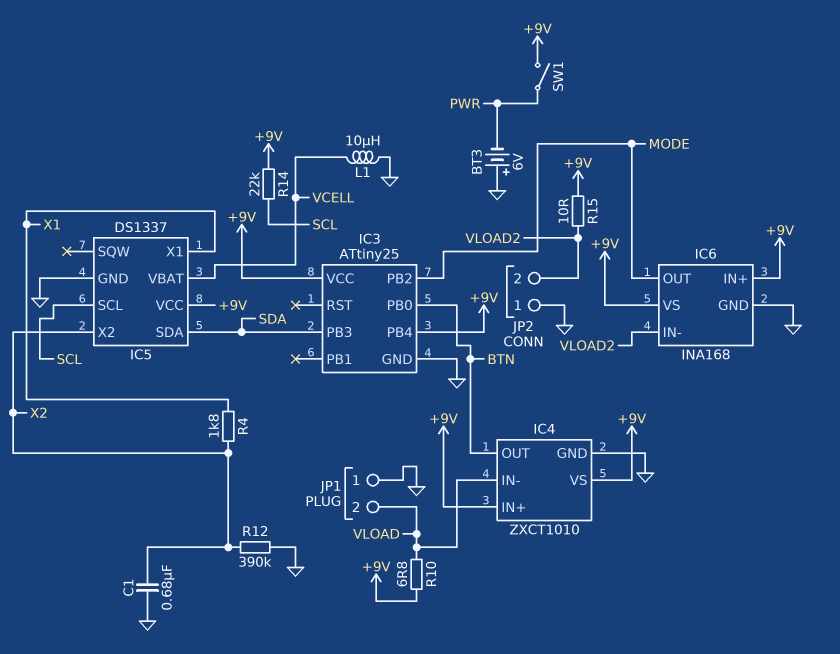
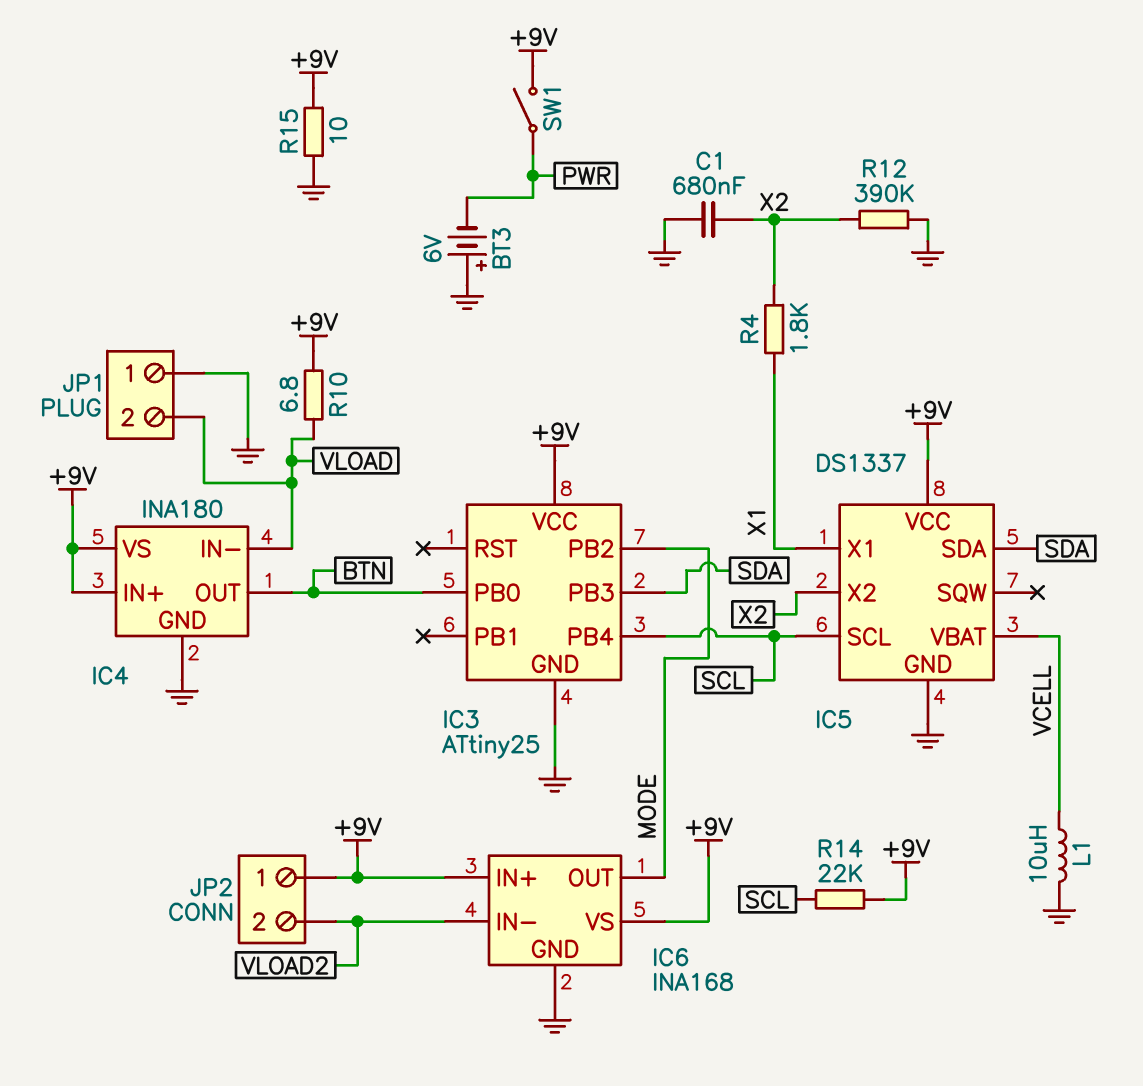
IC3 pin PB4: +9V -> SCL
IC4: ZXCT1010 -> INA180
JP2 pin 1: GND -> +9V
R15: 10 (+9V, VLOAD2) -> 10 (+9V, GND)

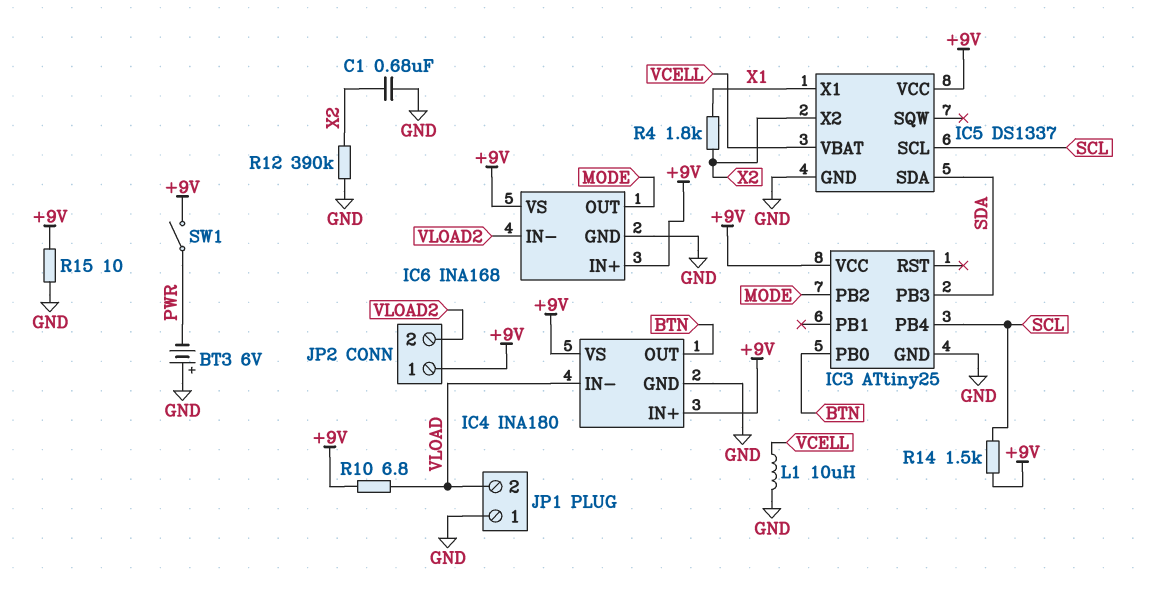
R14: 22k (+9V, SCL) -> 1.5k (+9V, SCL)

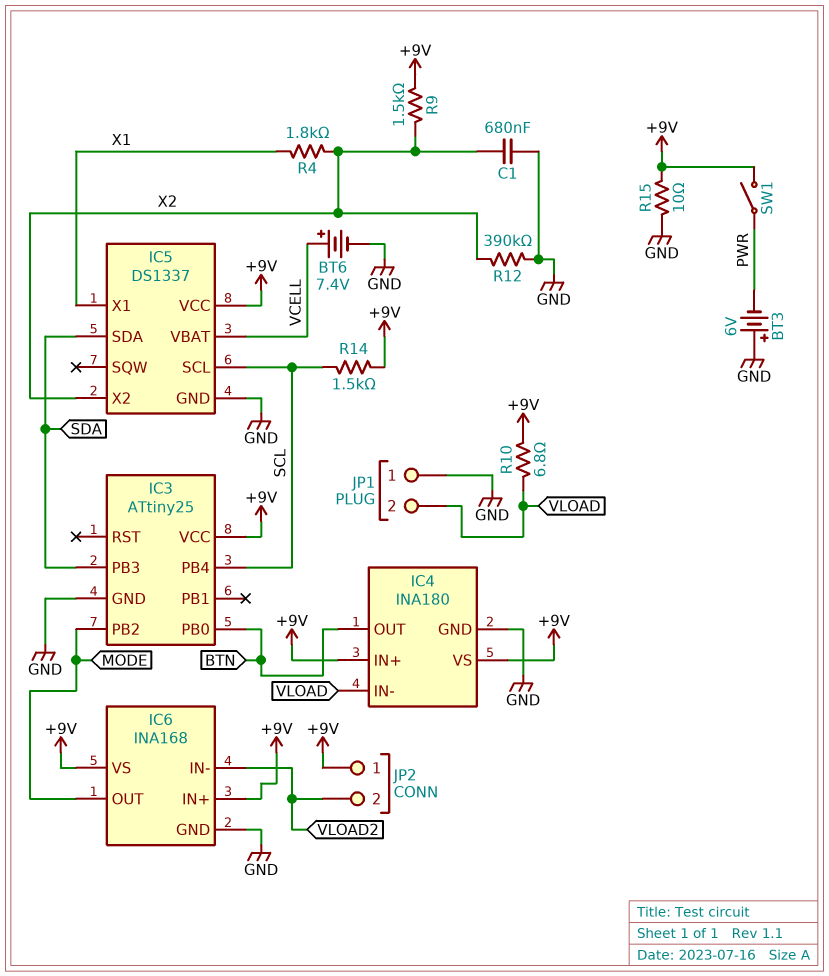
BT6: none -> 7.4V (plus VCELL, minus GND)
L1: 10uH (GND, VCELL) -> none
R9: none -> 1.5k (+9V, X2)

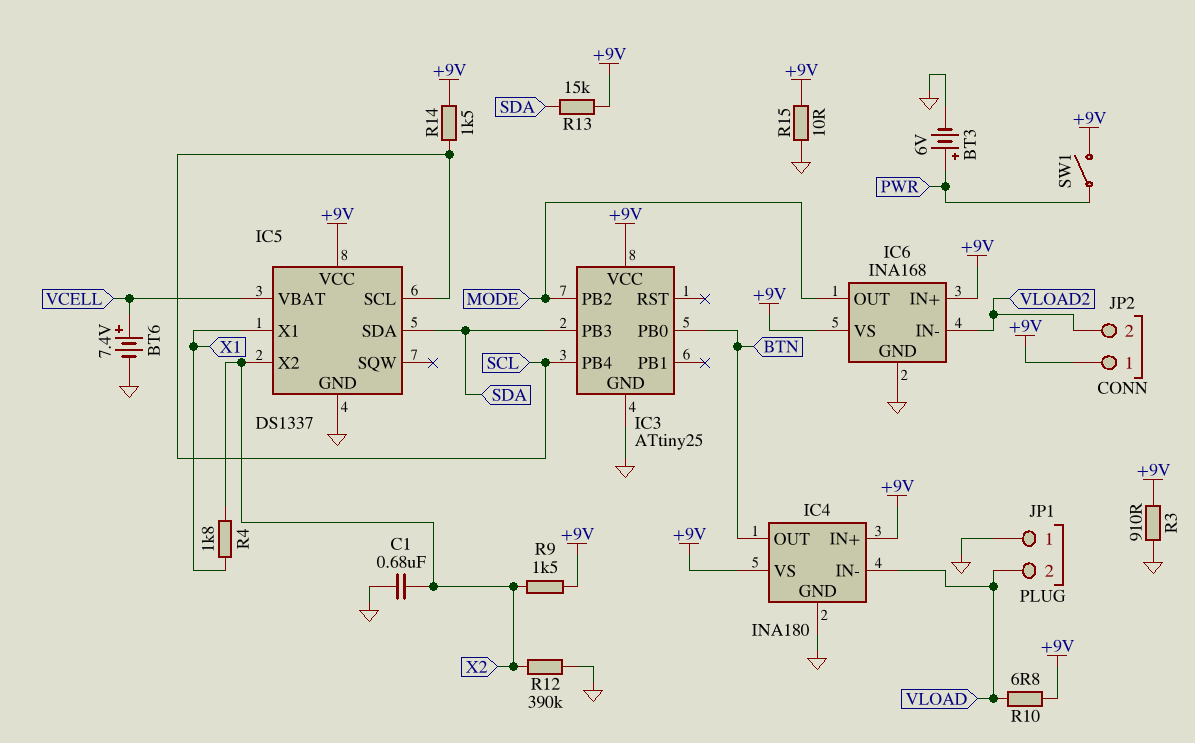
BT3: 6V (plus GND, minus PWR) -> 6V (plus PWR, minus GND)
R3: none -> 910 (+9V, GND)
R13: none -> 15k (+9V, SDA)

